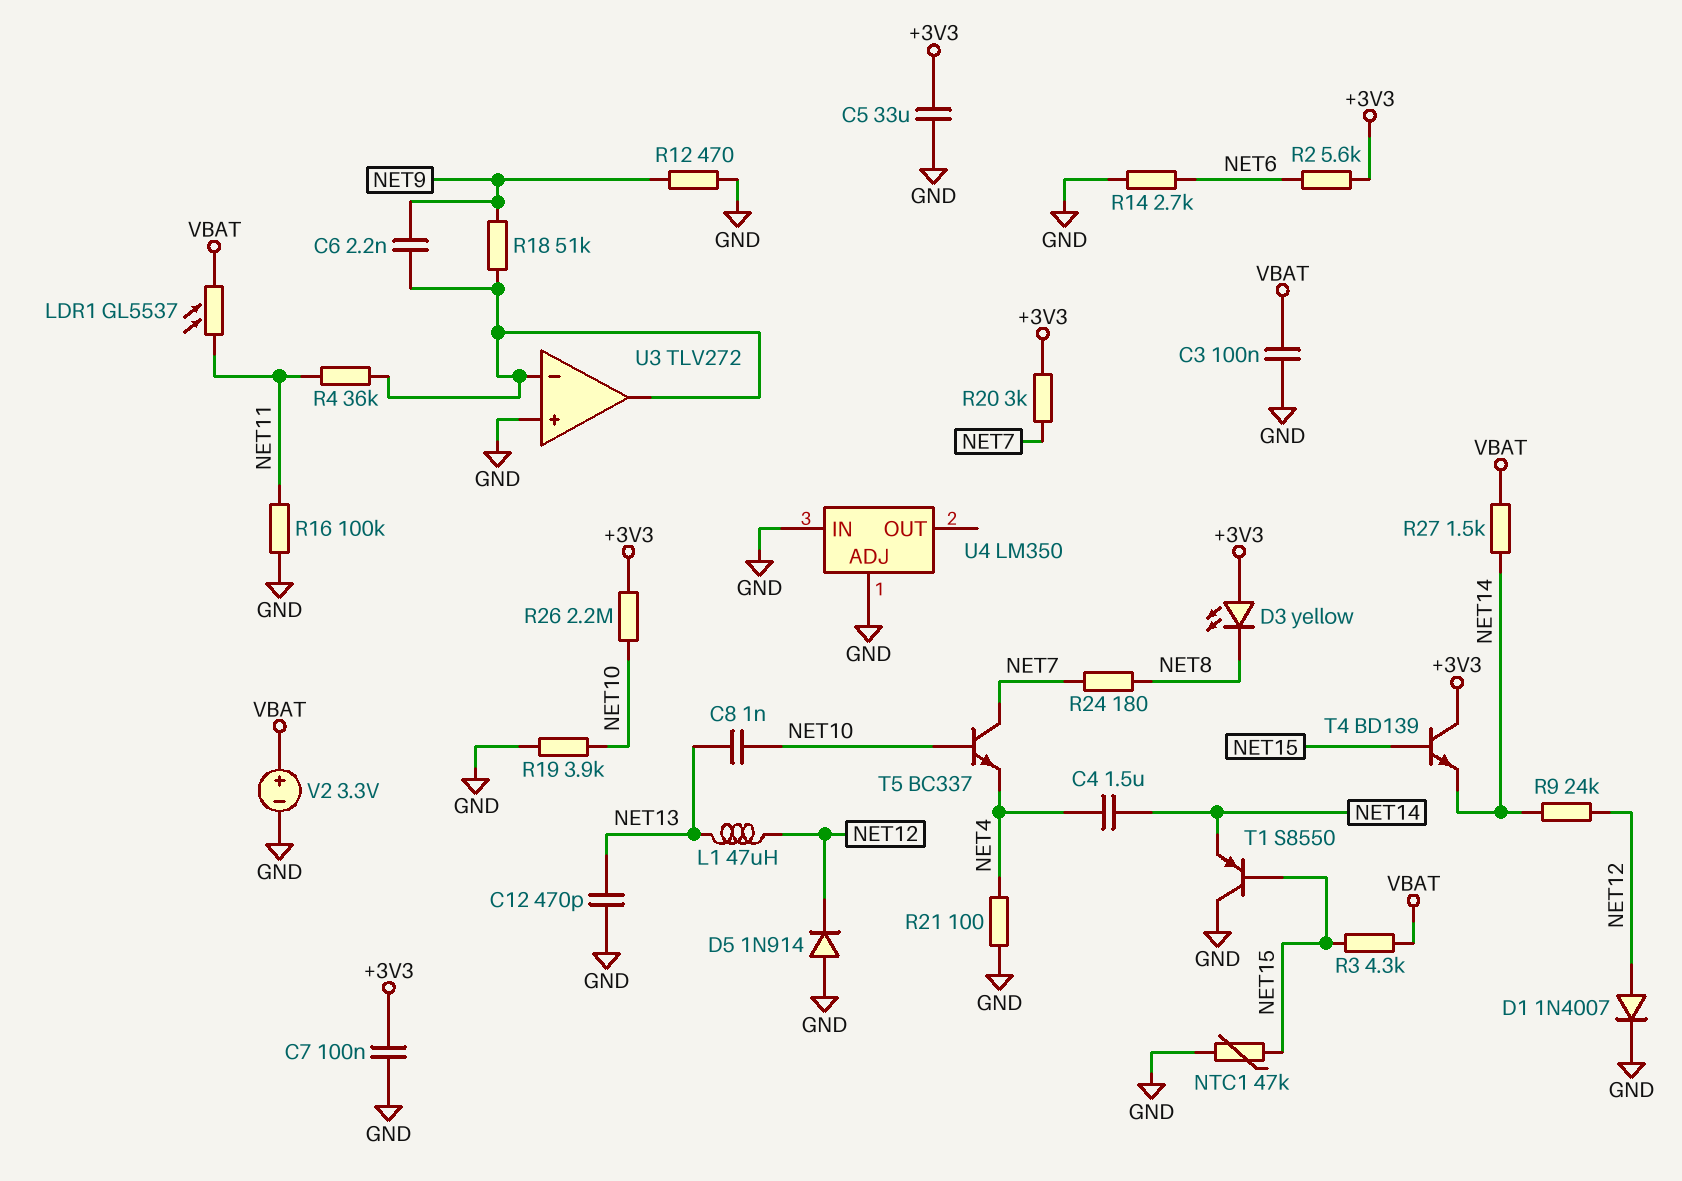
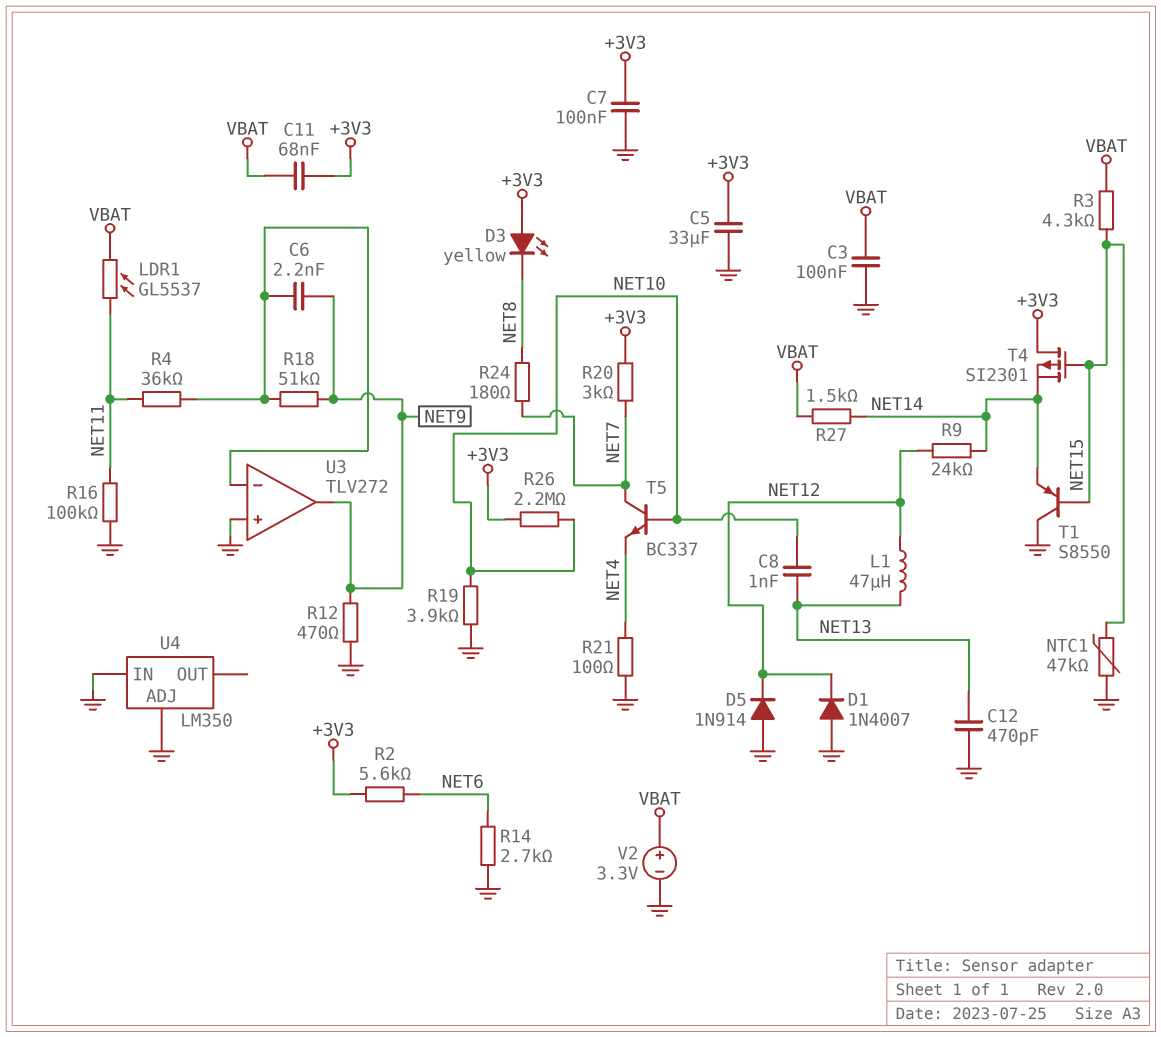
C4: 1.5uF (NET4, NET14) -> none
C11: none -> 68nF (+3V3, VBAT)
D1: diode 1N4007 (A NET12, K GND) -> diode 1N4007 (A GND, K NET12)
T4: NPN BD139 (B NET15, C +3V3, E NET14) -> PMOS SI2301 (G NET15, D +3V3, S NET14)
U3 pin out: U3/in- -> NET9

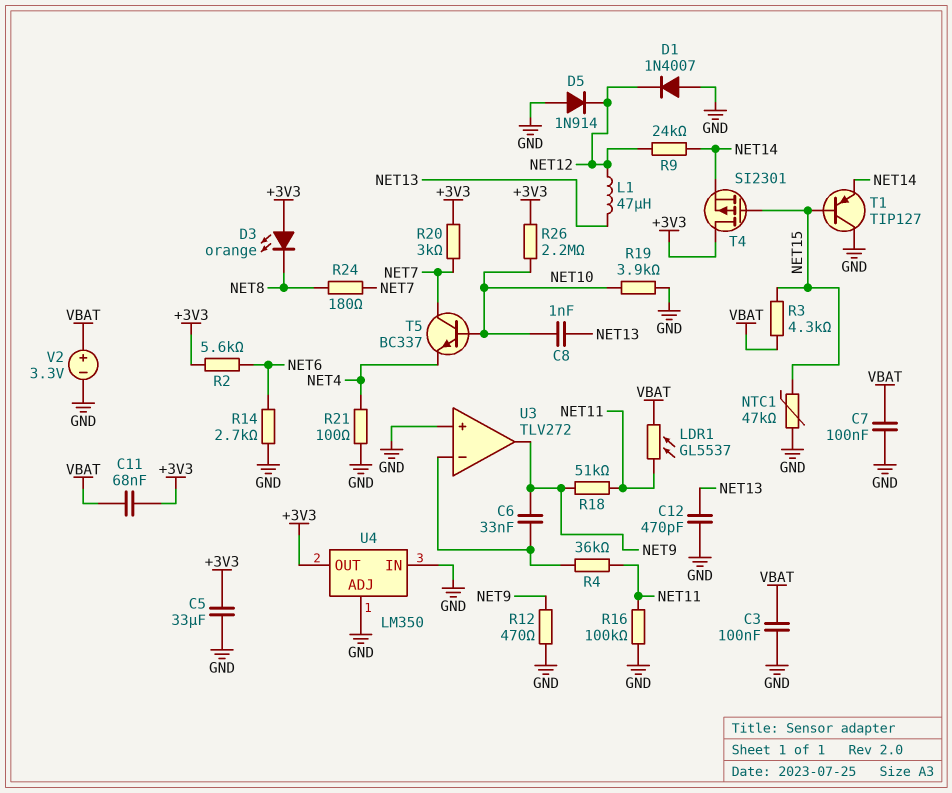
C6: 2.2nF (NET9, U3/in-) -> 33nF (NET9, U3/in-)
C7: 100nF (+3V3, GND) -> 100nF (GND, VBAT)
D3: LED yellow (A +3V3, K NET8) -> LED orange (A +3V3, K NET8)
R18: 51k (NET9, U3/in-) -> 51k (NET9, NET11)
R27: 1.5k (NET14, VBAT) -> none
T1: PNP S8550 (B NET15, C GND, E NET14) -> PNP TIP127 (B NET15, C GND, E NET14)
U4 pin OUT: none -> +3V3

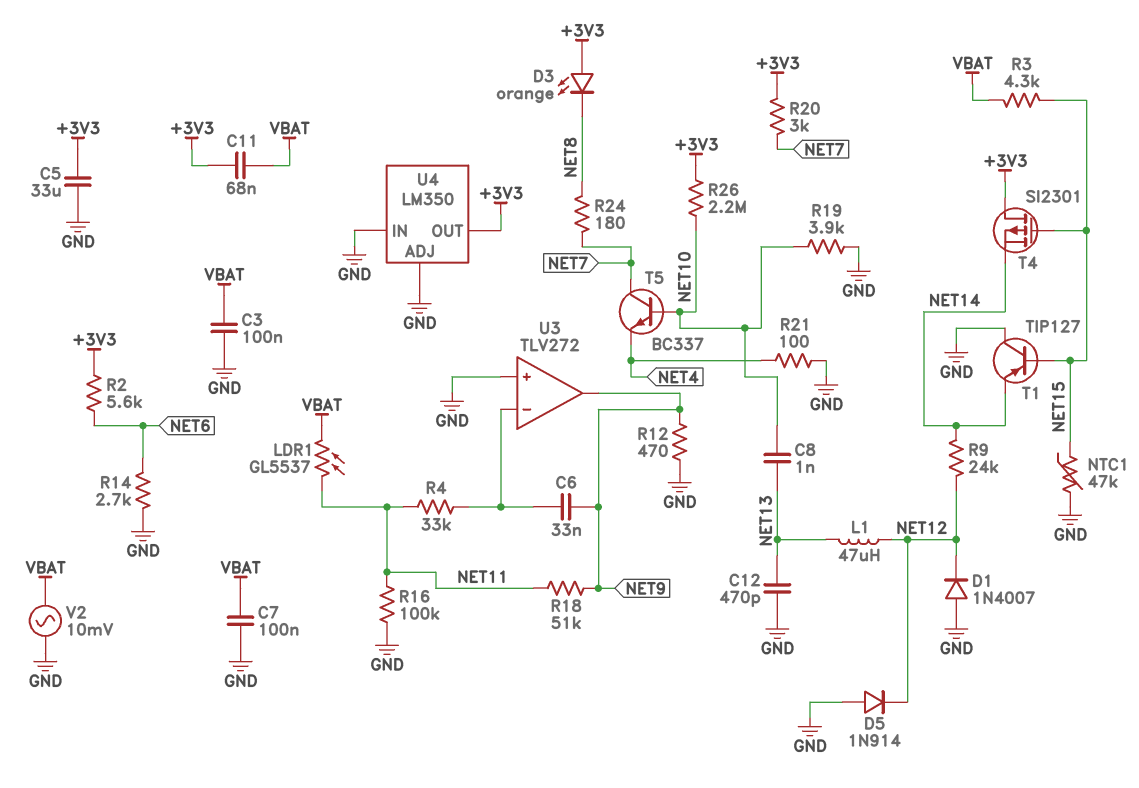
R4: 36k (NET11, U3/in-) -> 33k (NET11, U3/in-)
V2: 3.3V (plus VBAT, minus GND) -> AC 10mV (GND, VBAT)

